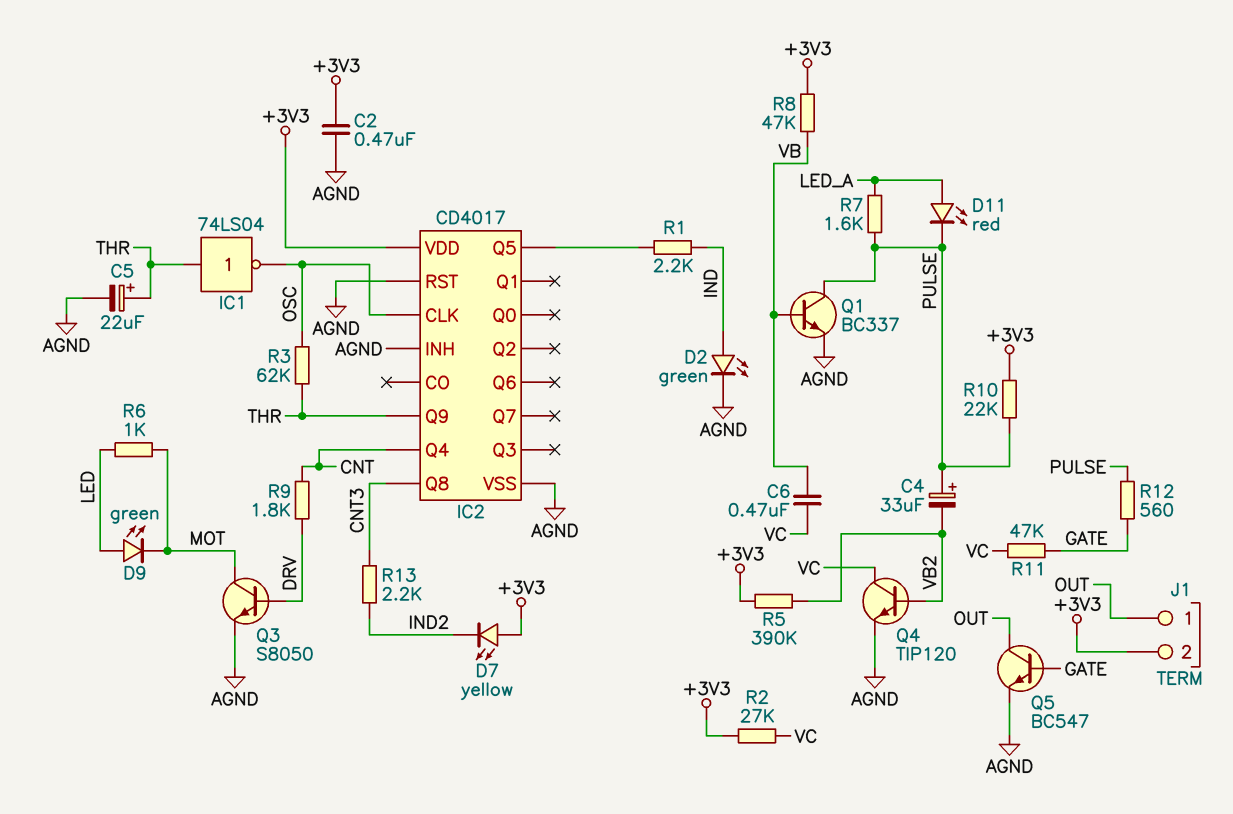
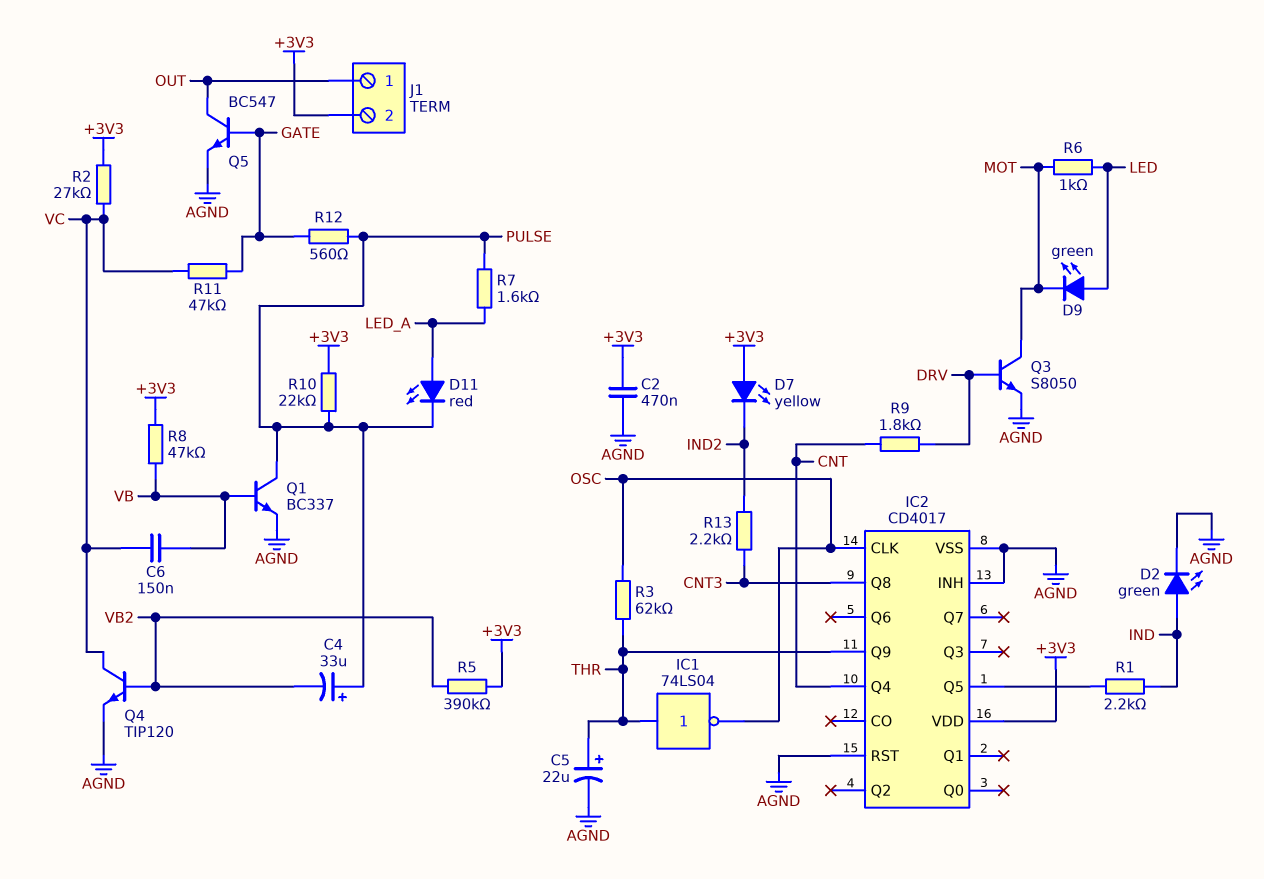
C6: 470nF (VB, VC) -> 150nF (VB, VC)

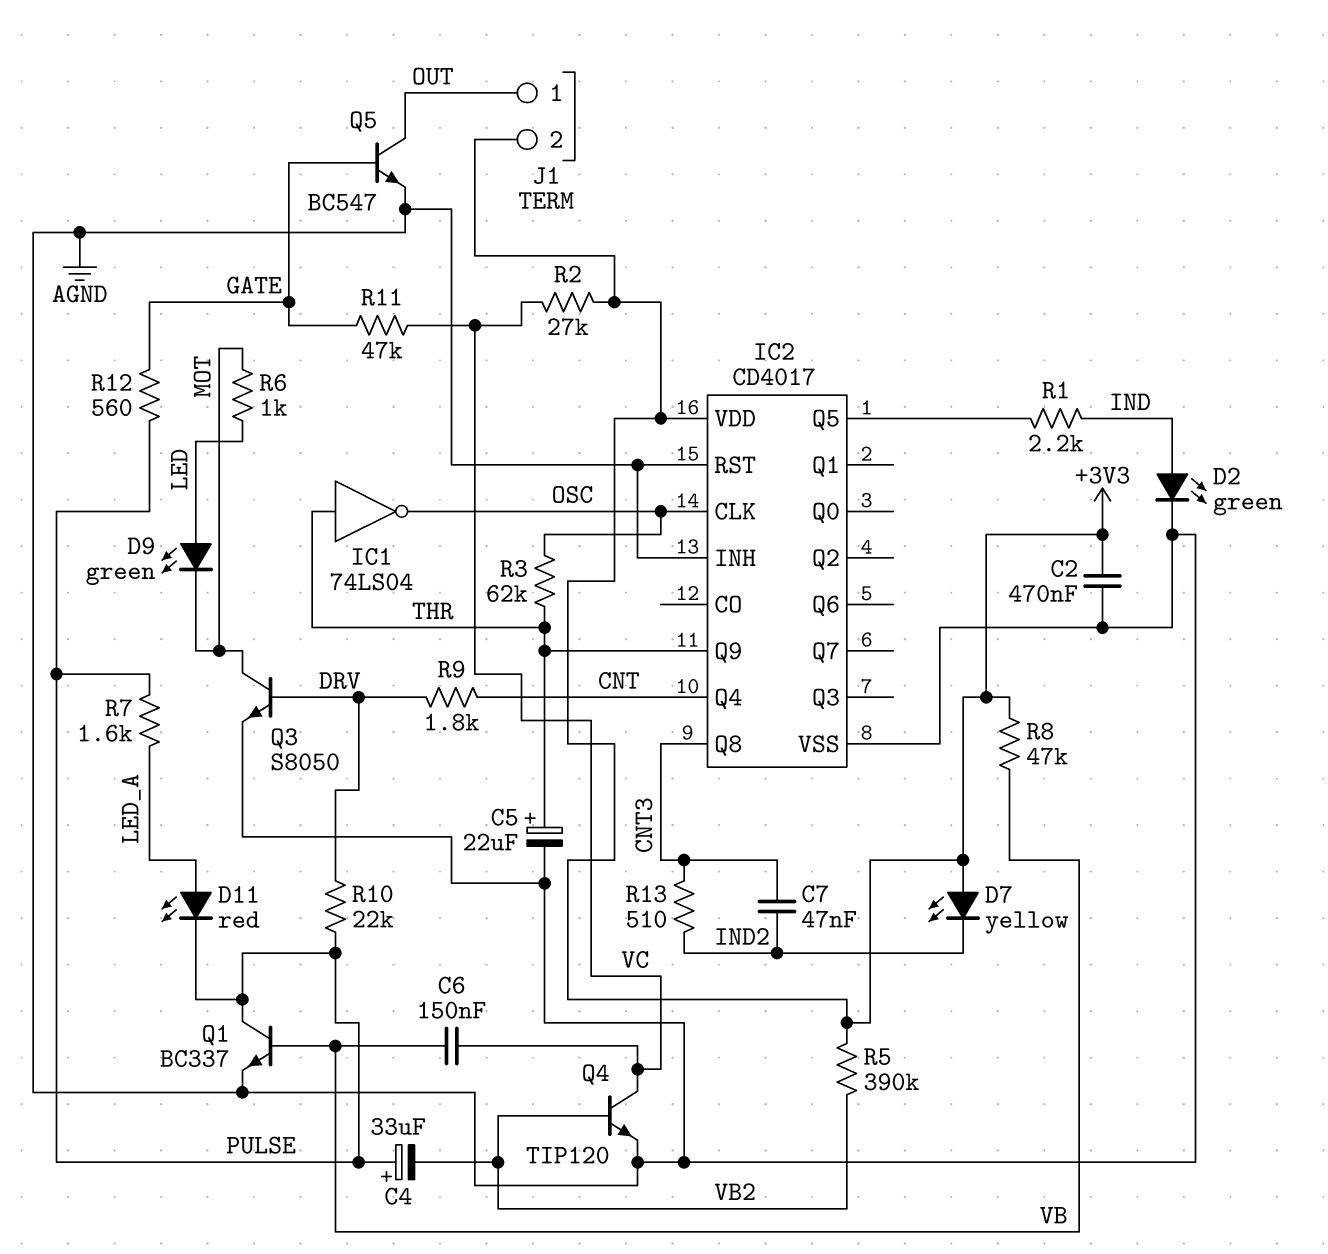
C7: none -> 47nF (CNT3, IND2)
R10: 22k (+3V3, PULSE) -> 22k (DRV, PULSE)
R13: 2.2k (CNT3, IND2) -> 510 (CNT3, IND2)

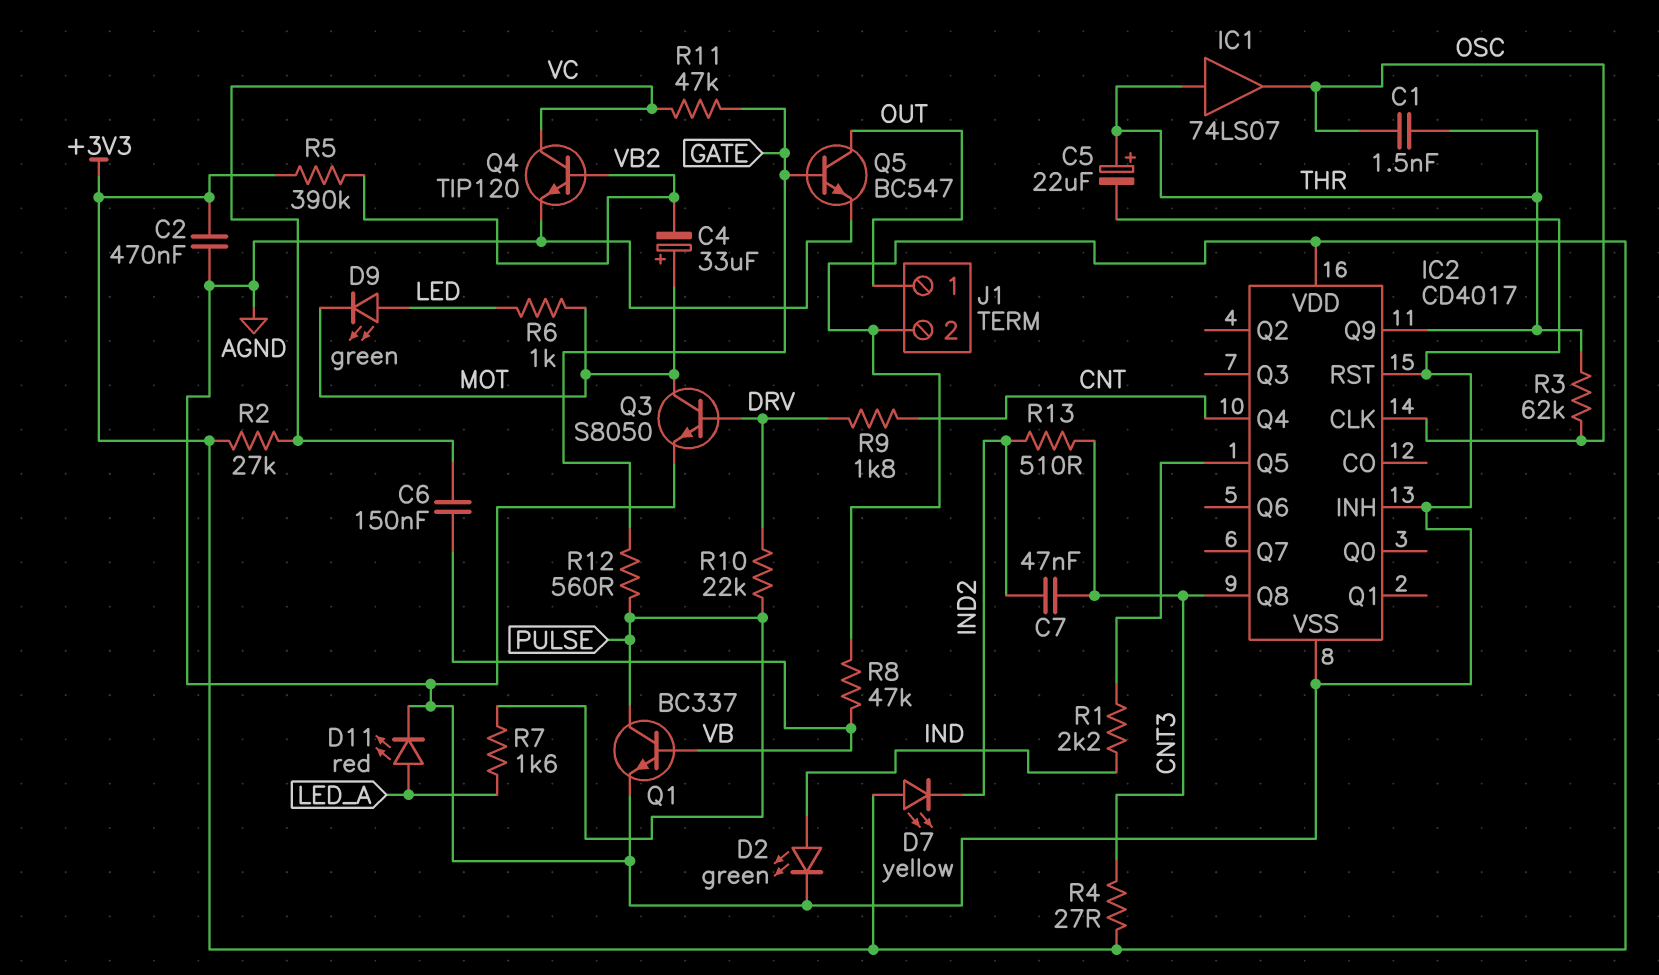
C1: none -> 1.5nF (OSC, THR)
C4: 33uF (plus PULSE, minus VB2) -> 33uF (plus MOT, minus VB2)
D11: LED red (A LED_A, K PULSE) -> LED red (A LED_A, K AGND)
IC1: NOT 74LS04 (in THR, out OSC) -> buffer 74LS07 (in THR, out OSC)
R4: none -> 27 (+3V3, CNT3)

